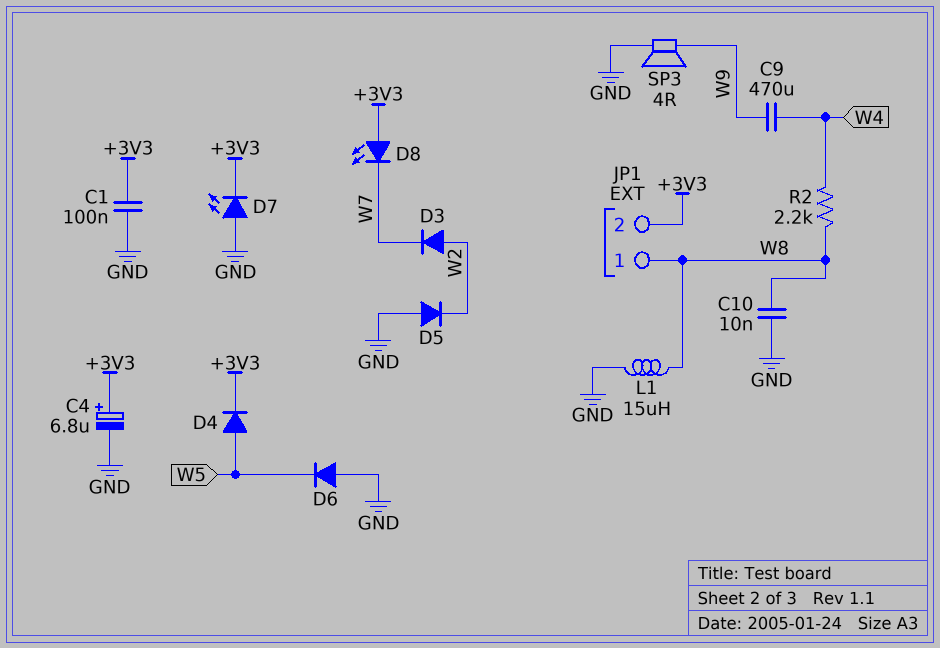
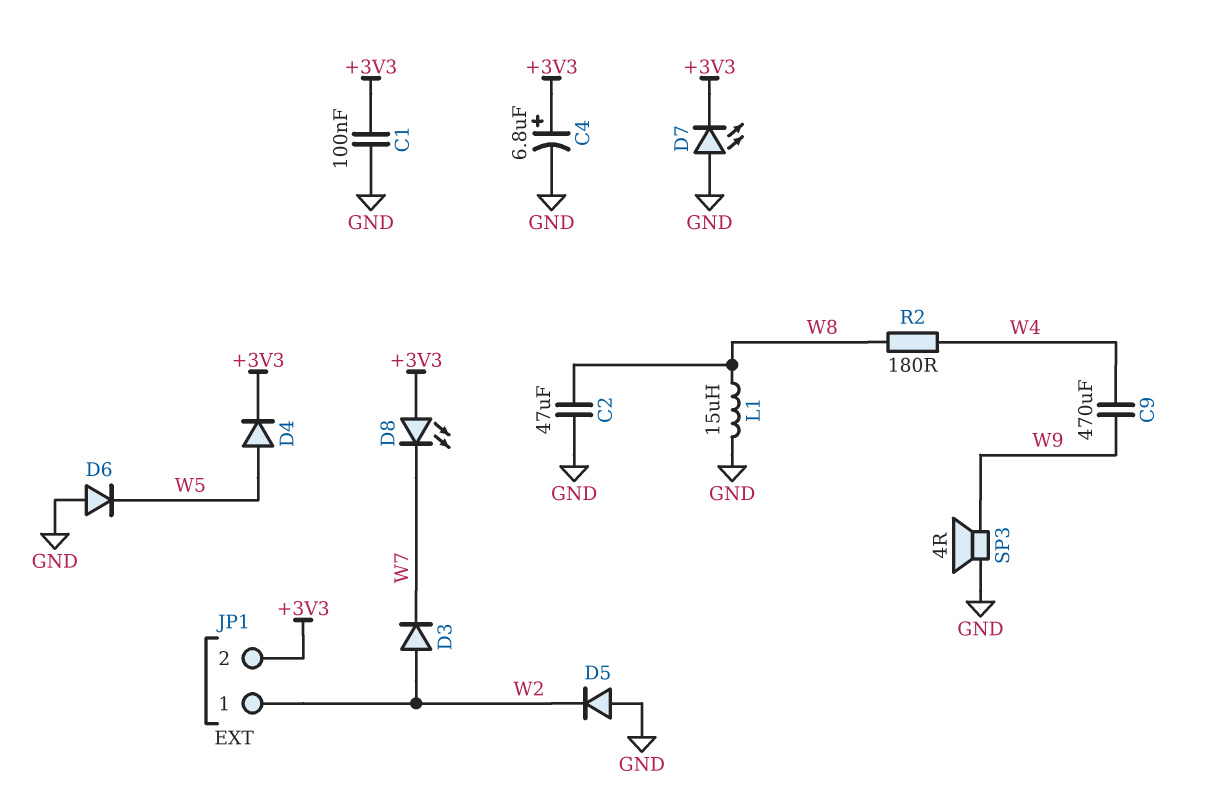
C2: none -> 47uF (GND, W8)
C10: 10nF (GND, W8) -> none
JP1 pin 1: W8 -> W2
R2: 2.2k (W4, W8) -> 180 (W4, W8)

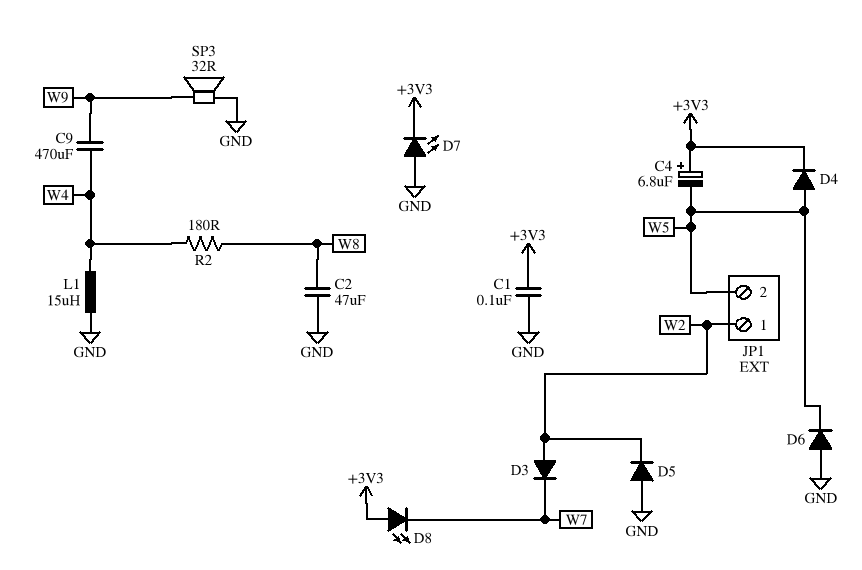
C4: 6.8uF (plus +3V3, minus GND) -> 6.8uF (plus +3V3, minus W5)
JP1 pin 2: +3V3 -> W5
L1: 15uH (GND, W8) -> 15uH (GND, W4)
SP3: speaker 4R (GND, W9) -> speaker 32R (GND, W9)

